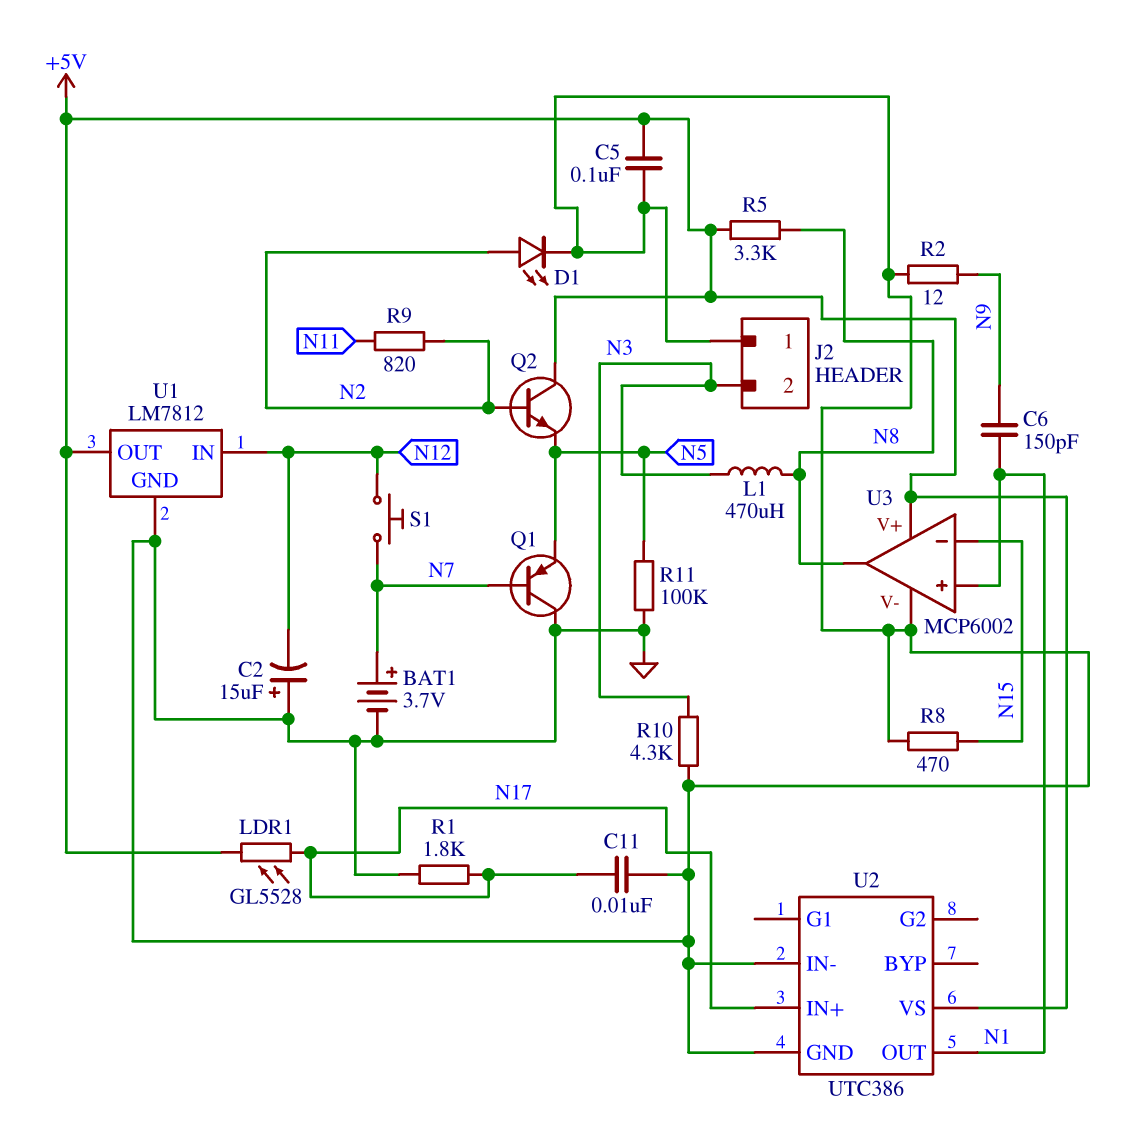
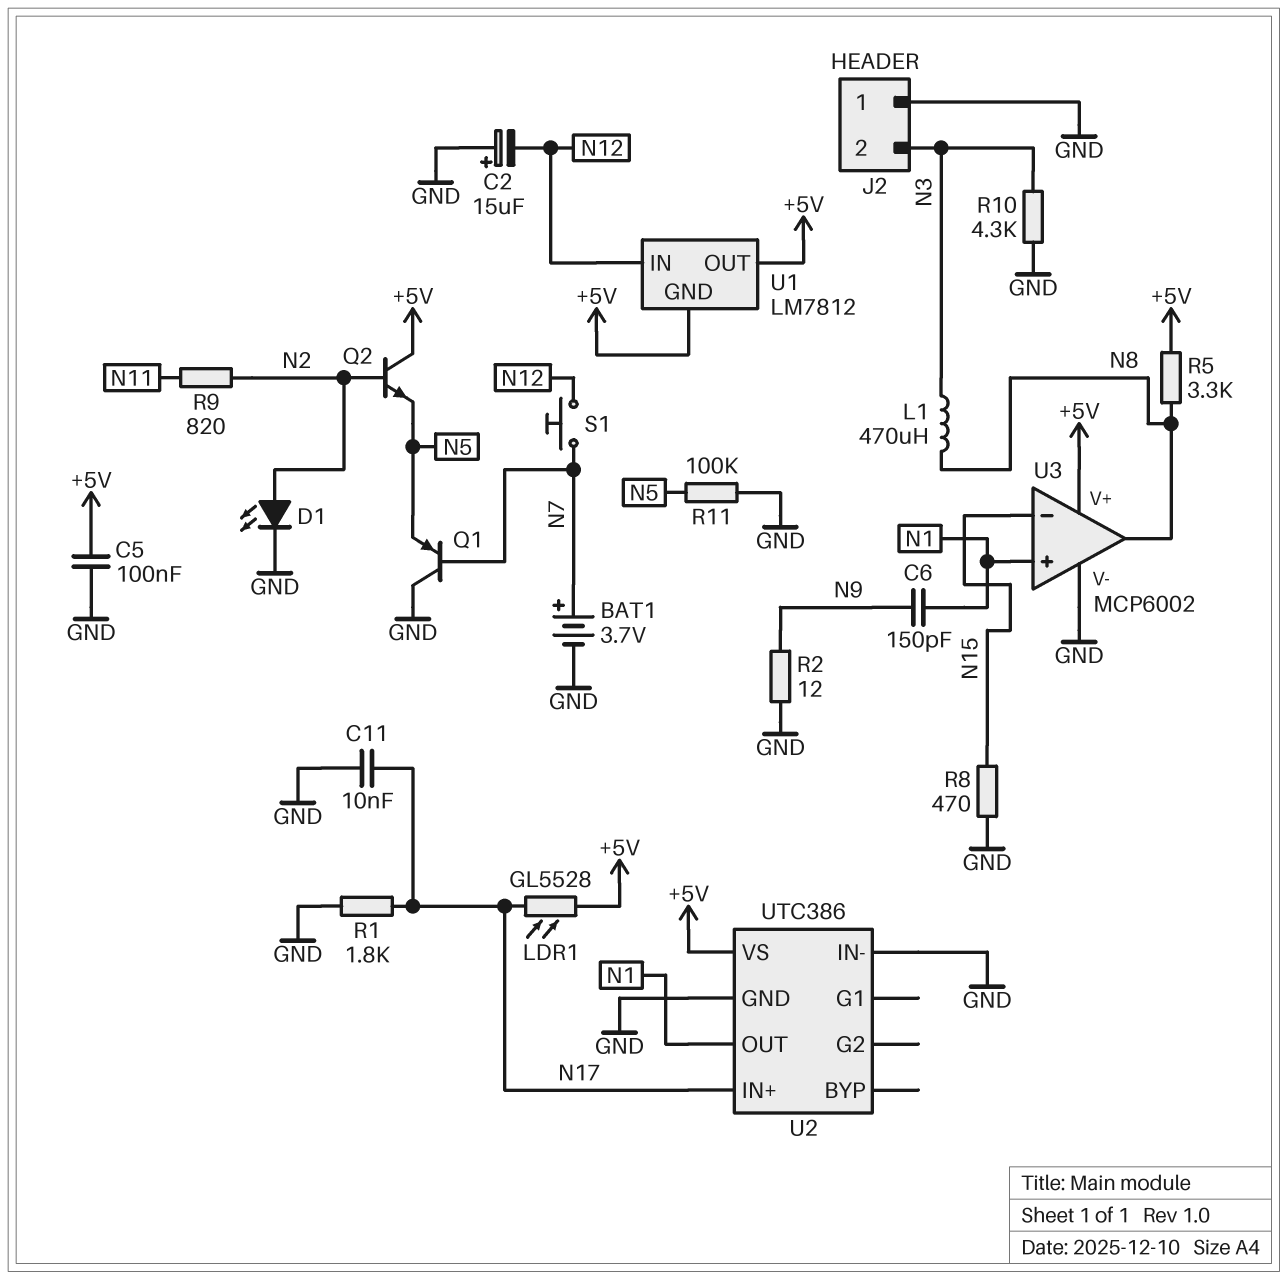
U1 pin GND: GND -> +5V

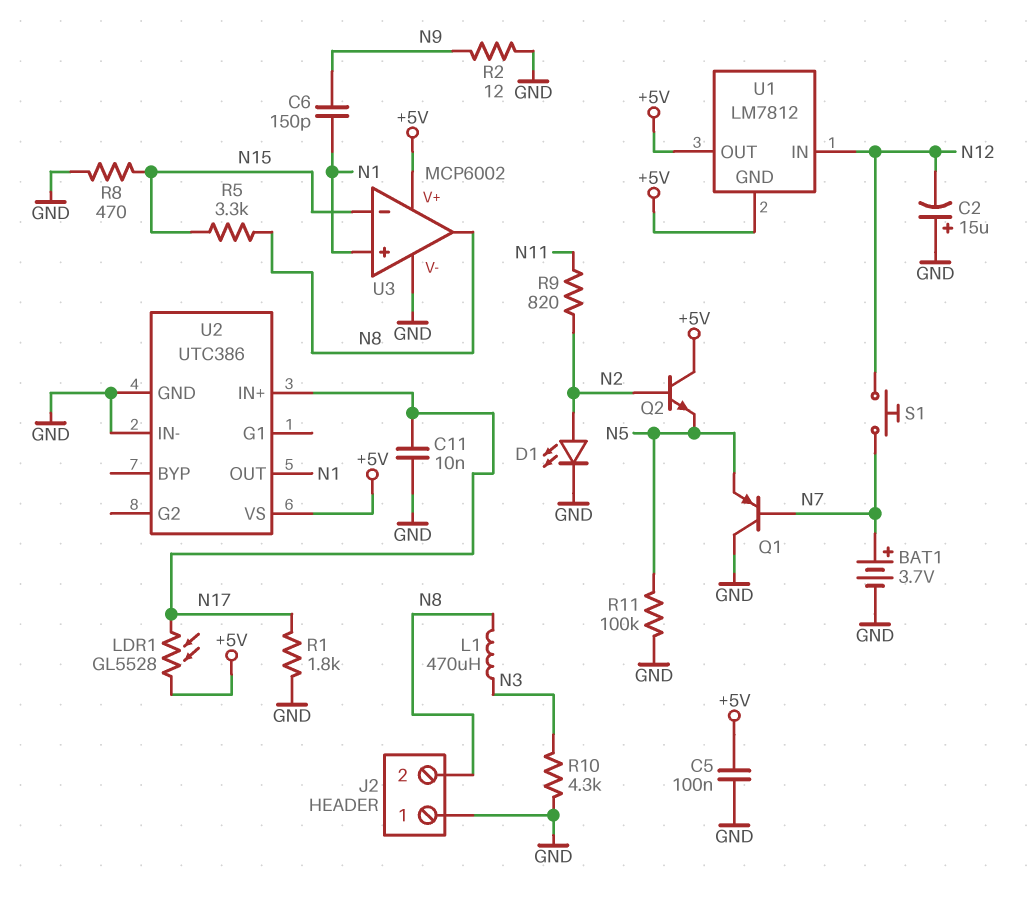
J2 pin 2: N3 -> N8
R5: 3.3k (+5V, N8) -> 3.3k (N8, N15)

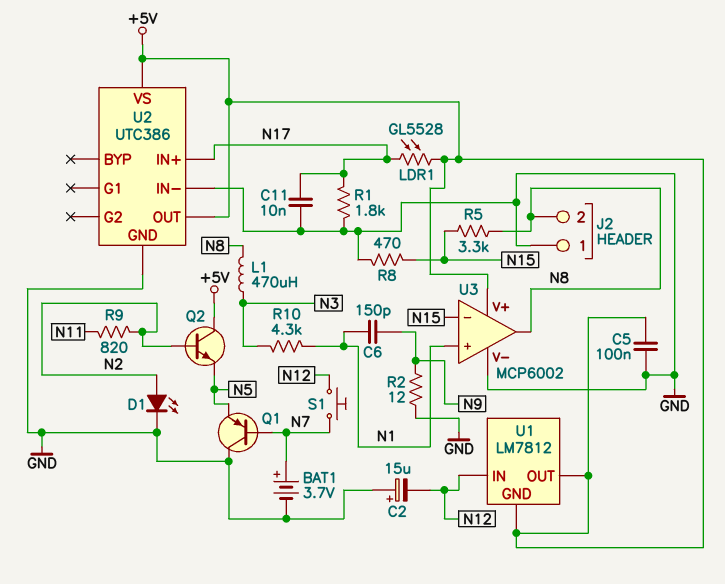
R10: 4.3k (GND, N3) -> 4.3k (N1, N3)
R11: 100k (GND, N5) -> none
U2 pin OUT: N1 -> +5V

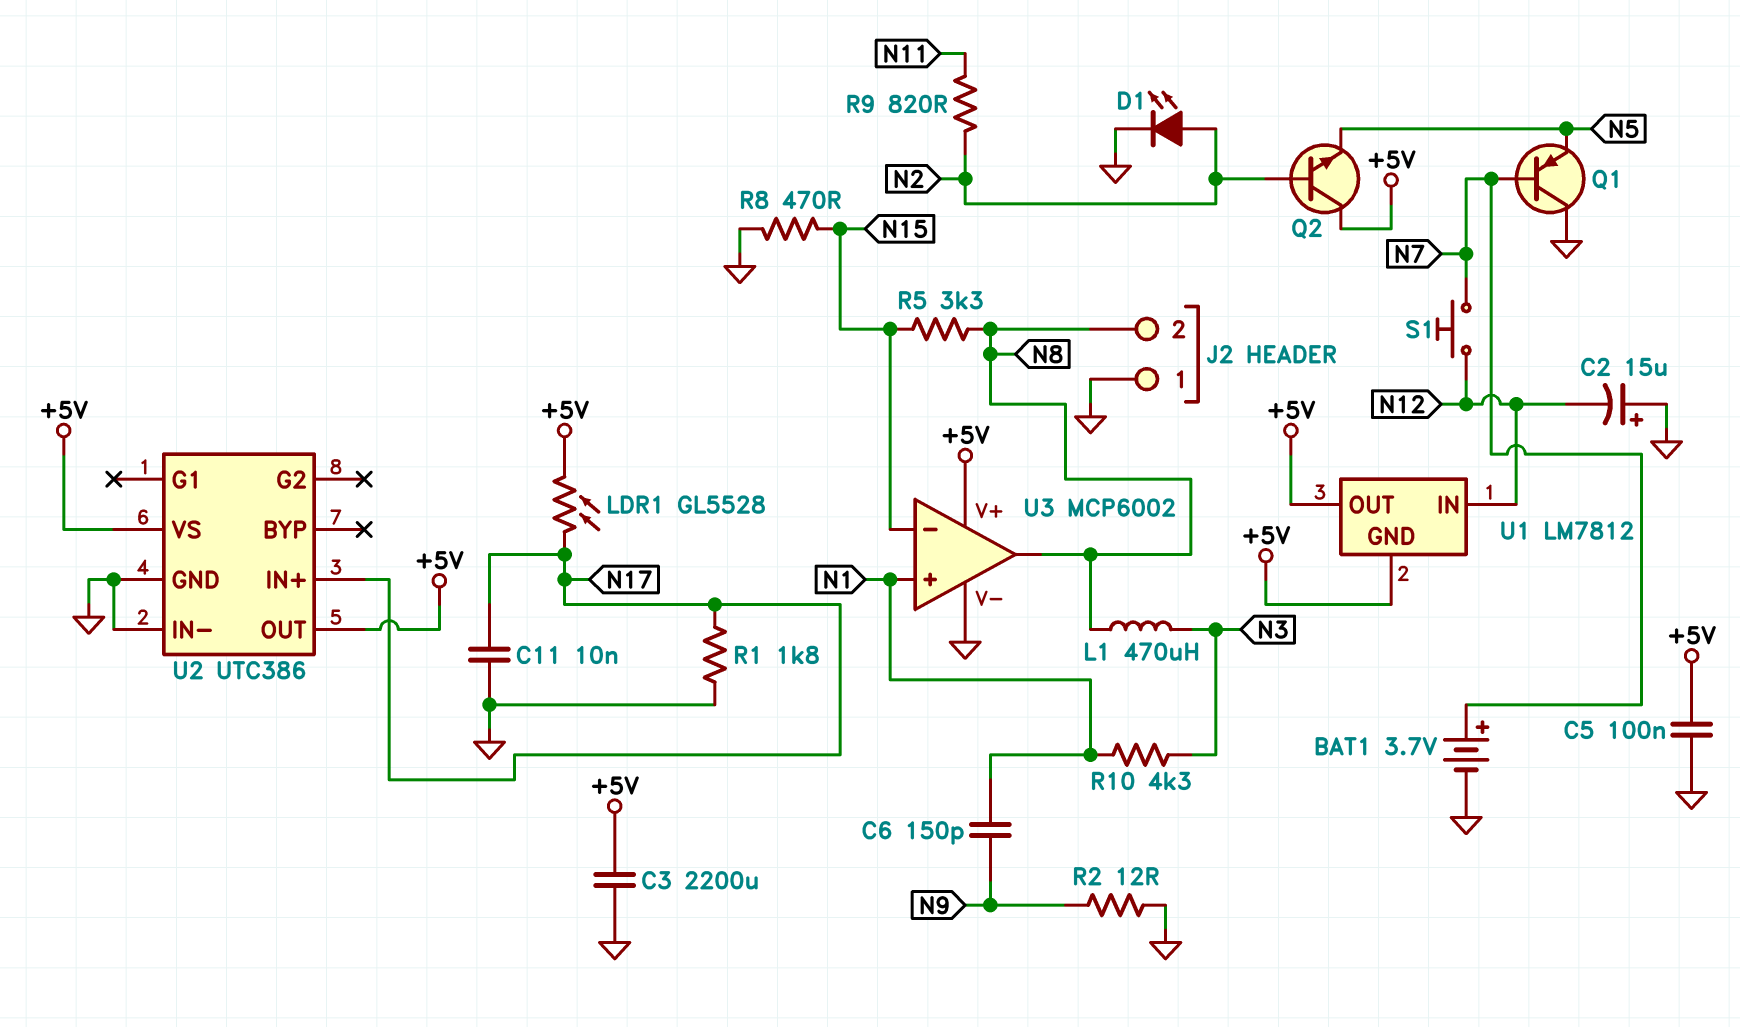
C3: none -> 2200uF (+5V, GND)

